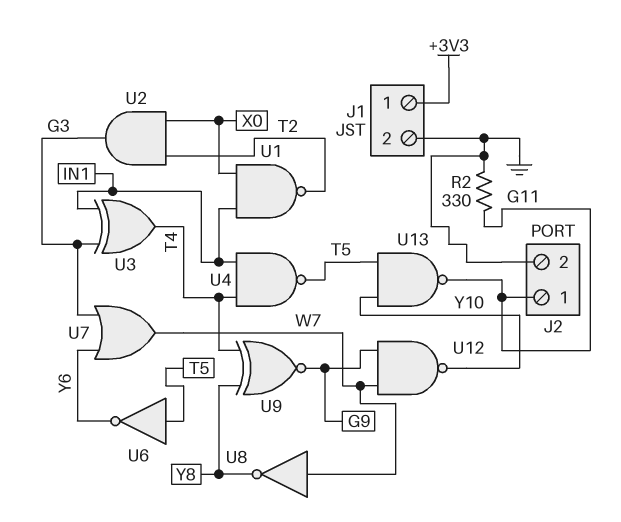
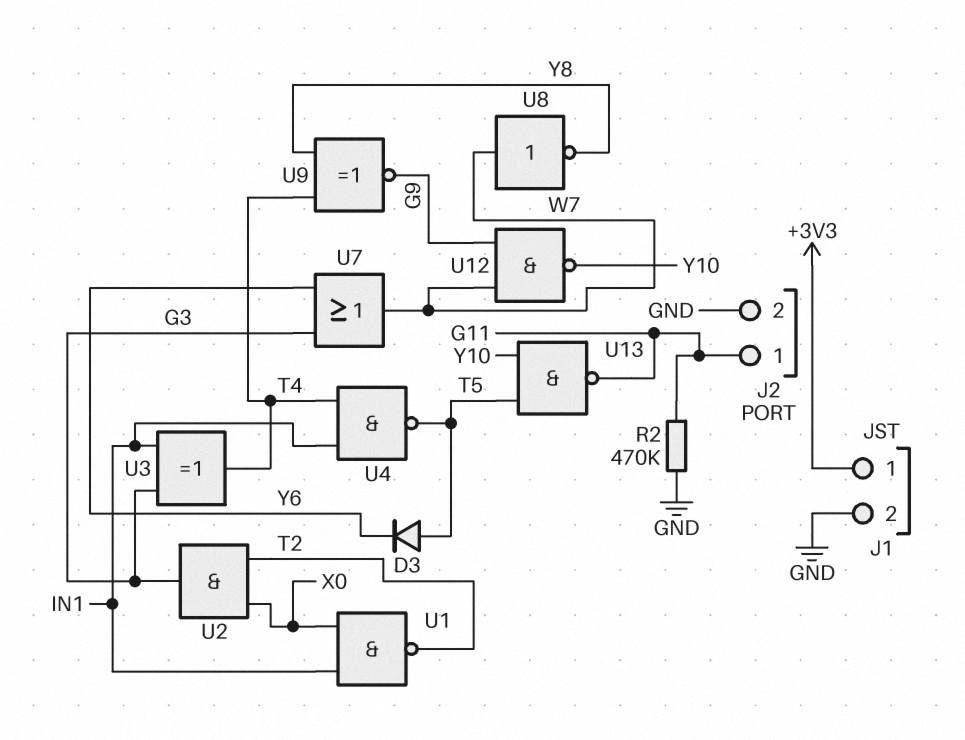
D3: none -> diode (A T5, K Y6)
R2: 330 (G11, GND) -> 470k (G11, GND)
U6: NOT (in T5, out Y6) -> none

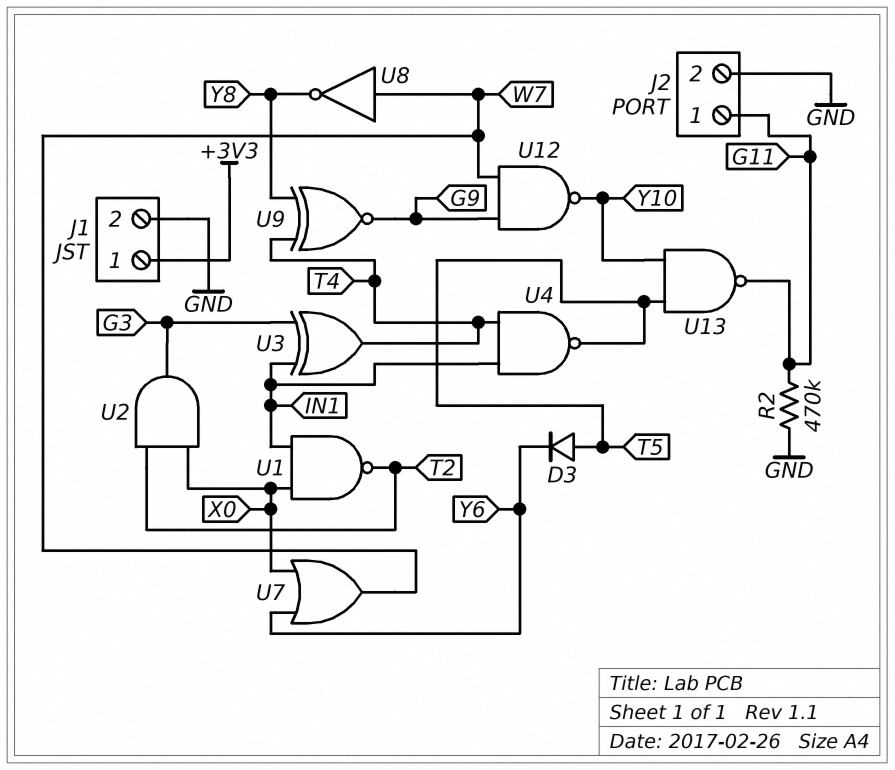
U7: OR (in G3, in Y6, out W7) -> OR (in X0, in Y6, out W7)

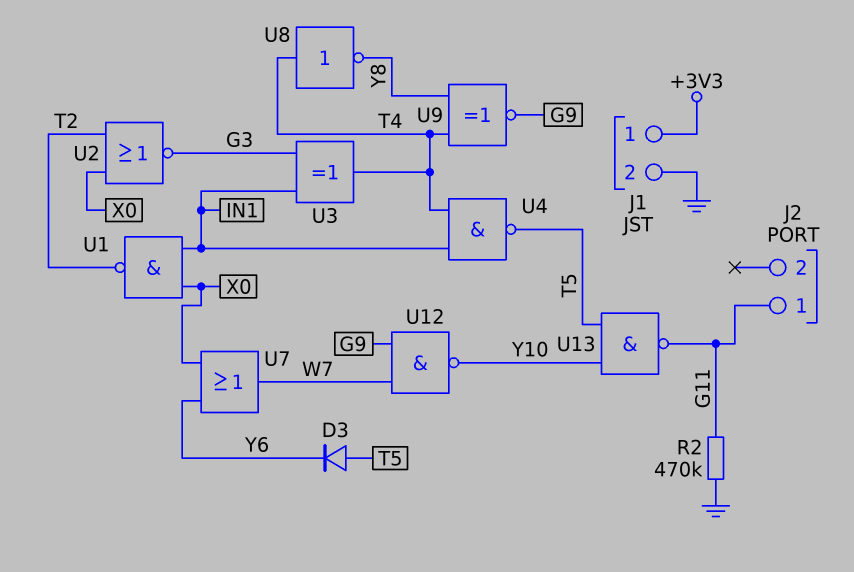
J2 pin 2: GND -> none
U2: AND (in T2, in X0, out G3) -> NOR (in T2, in X0, out G3)
U8: NOT (in W7, out Y8) -> NOT (in T4, out Y8)

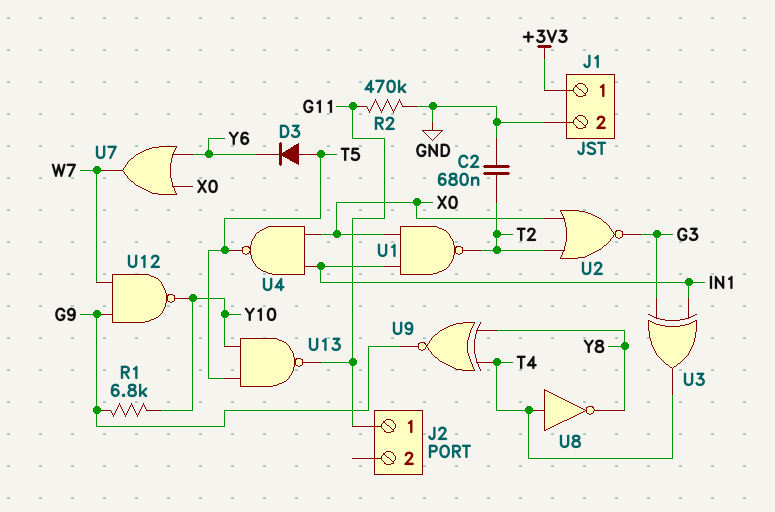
C2: none -> 680nF (GND, T2)
R1: none -> 6.8k (G9, Y10)
U4: NAND (in IN1, in T4, out T5) -> NAND (in IN1, in X0, out T5)

